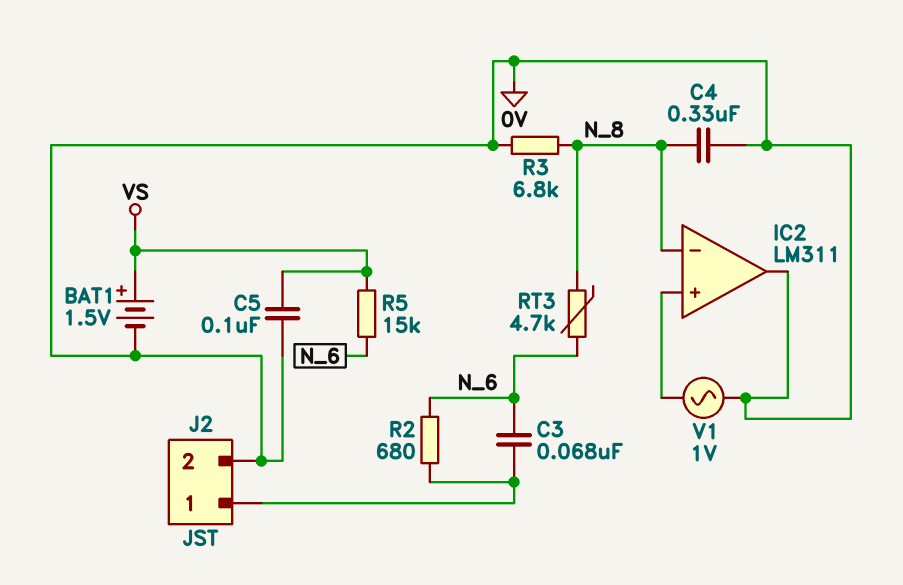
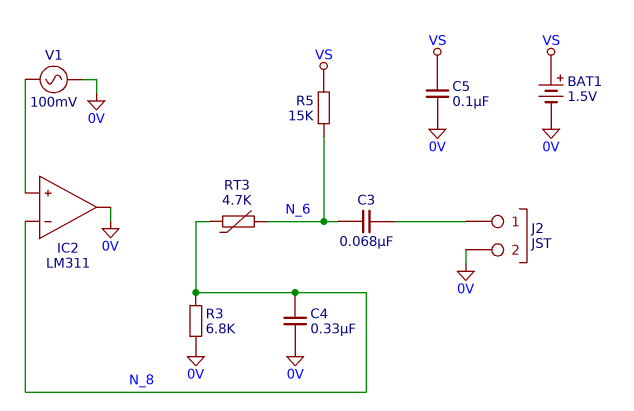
R2: 680 (J2/1, N_6) -> none
V1: AC 1V (0V, IC2/in+) -> AC 100mV (0V, IC2/in+)

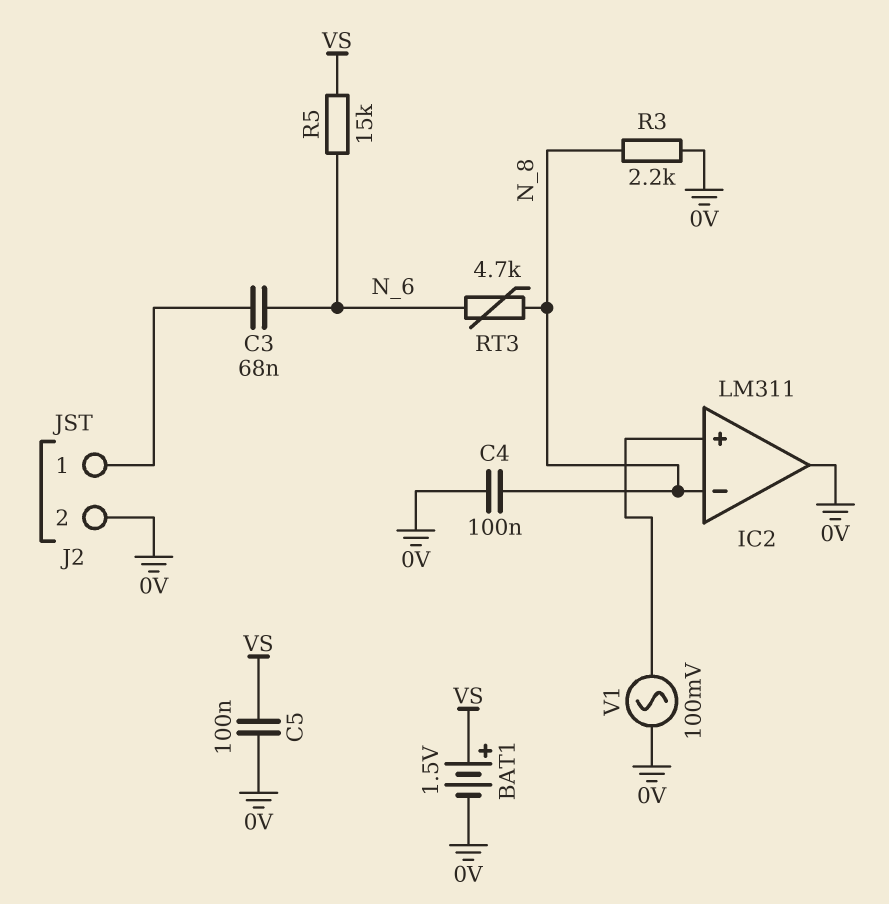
C4: 330nF (0V, N_8) -> 100nF (0V, N_8)
R3: 6.8k (0V, N_8) -> 2.2k (0V, N_8)

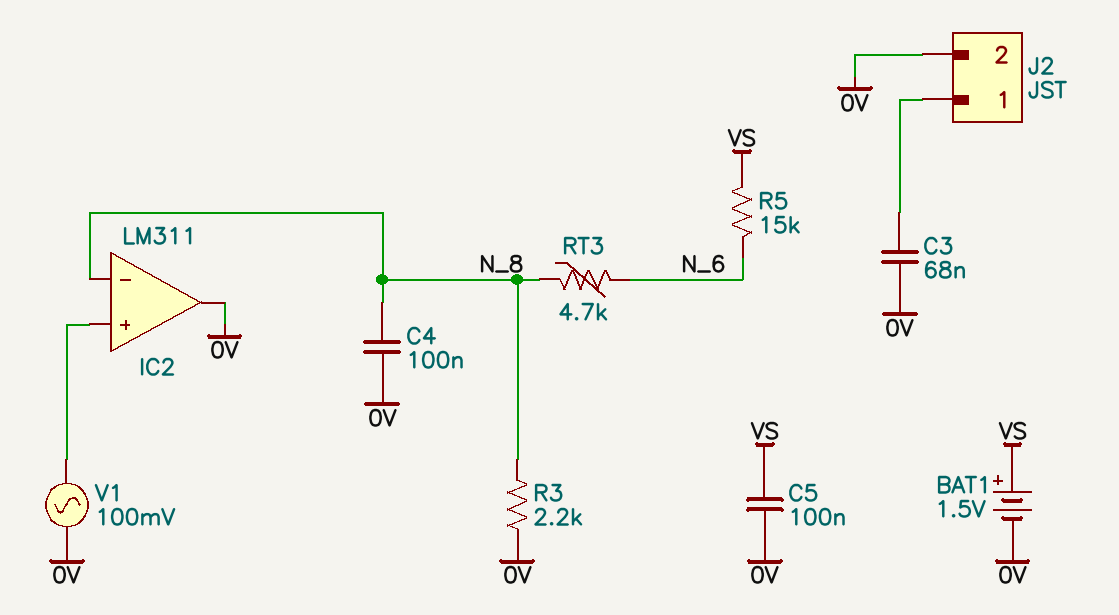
C3: 68nF (J2/1, N_6) -> 68nF (0V, J2/1)

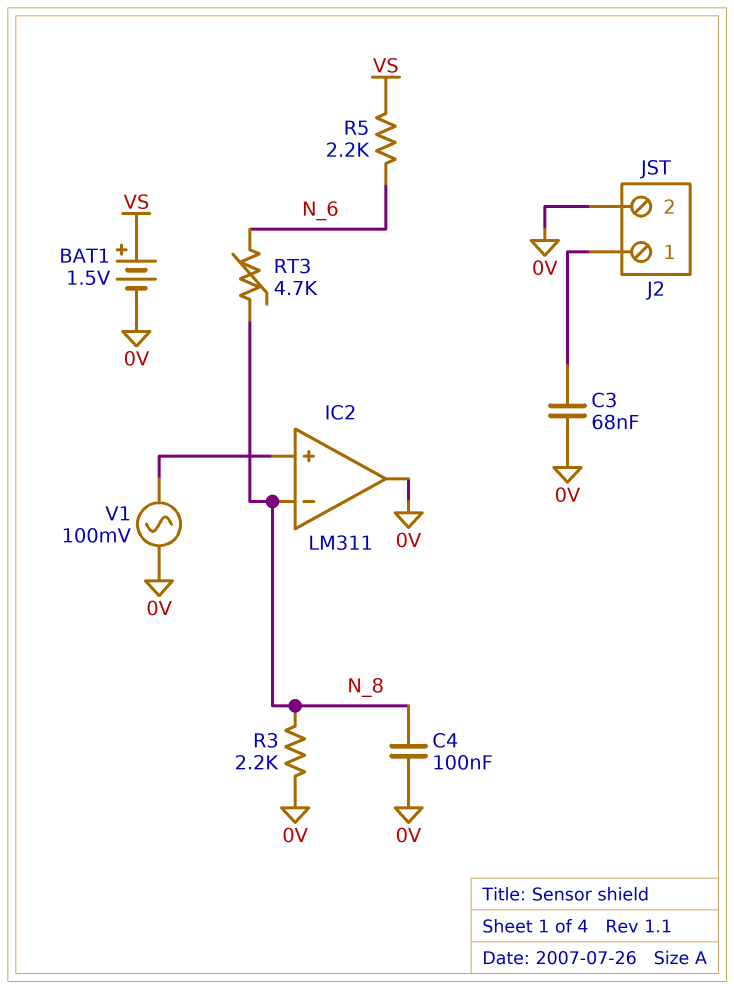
C5: 100nF (0V, VS) -> none
R5: 15k (N_6, VS) -> 2.2k (N_6, VS)

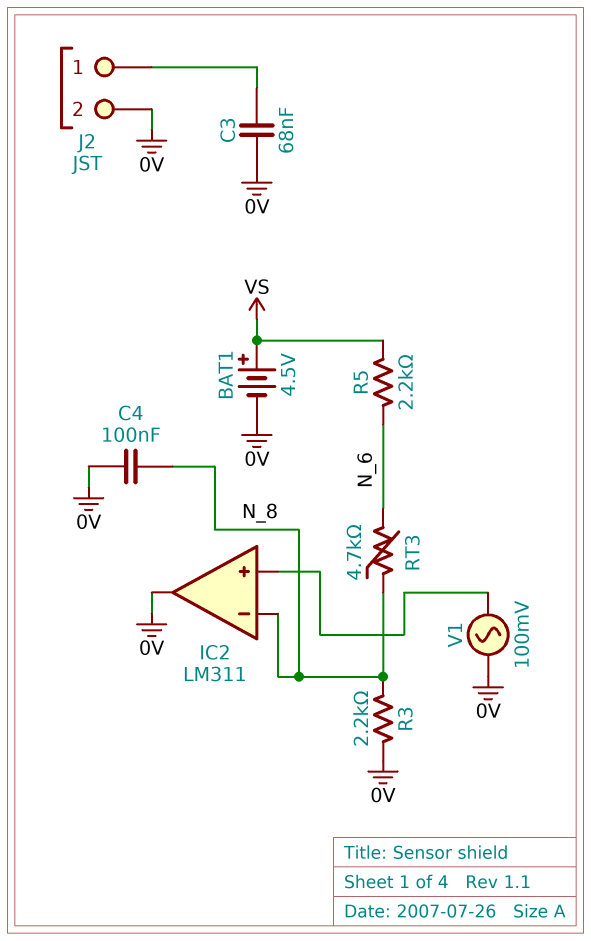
BAT1: 1.5V (plus VS, minus 0V) -> 4.5V (plus VS, minus 0V)

